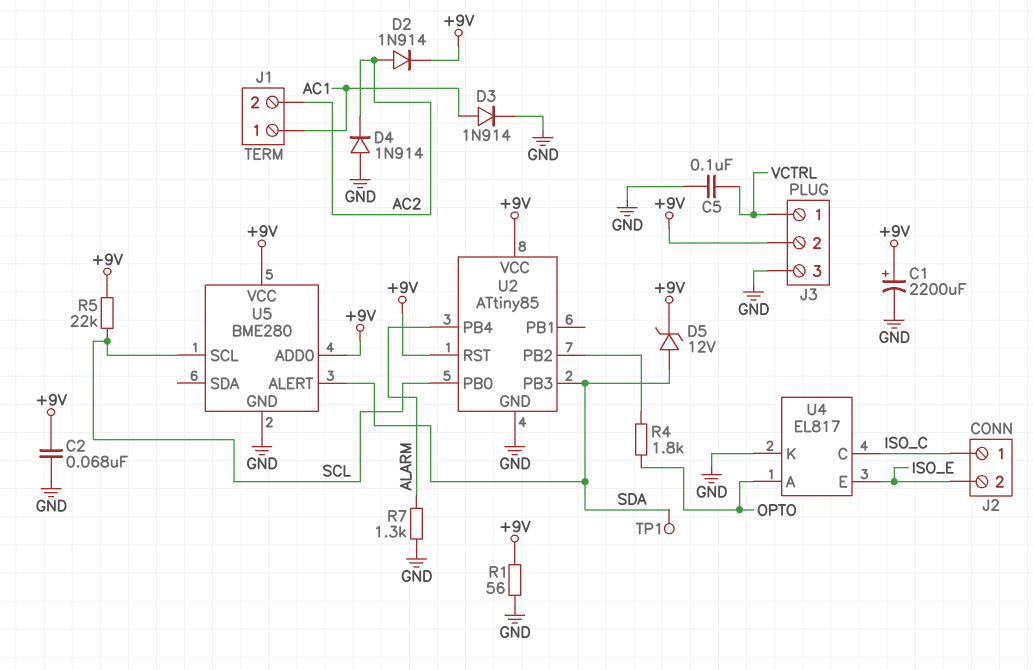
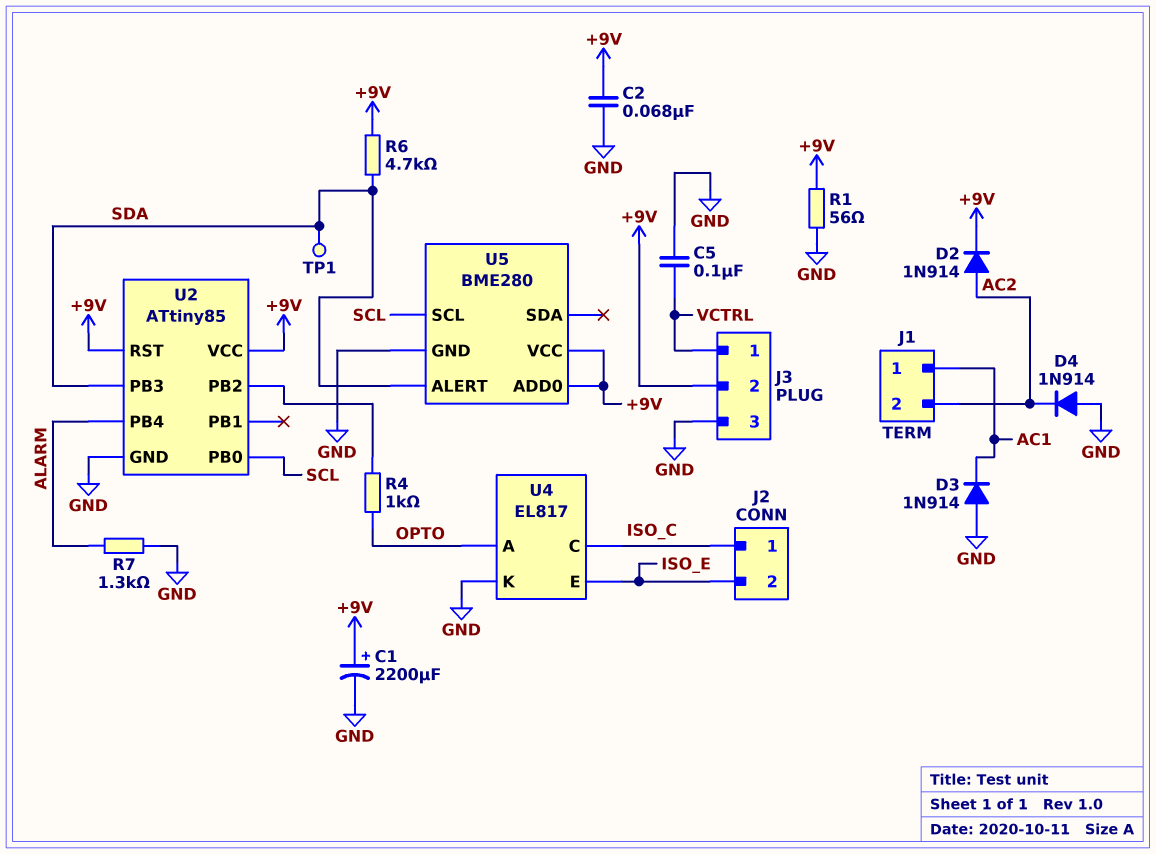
D3: diode 1N914 (A AC1, K GND) -> diode 1N914 (A GND, K AC1)
D5: zener 12V (A SDA, K +9V) -> none
R4: 1.8k (OPTO, U2/PB2) -> 1k (OPTO, U2/PB2)
R5: 22k (+9V, SCL) -> none
R6: none -> 4.7k (+9V, SDA)

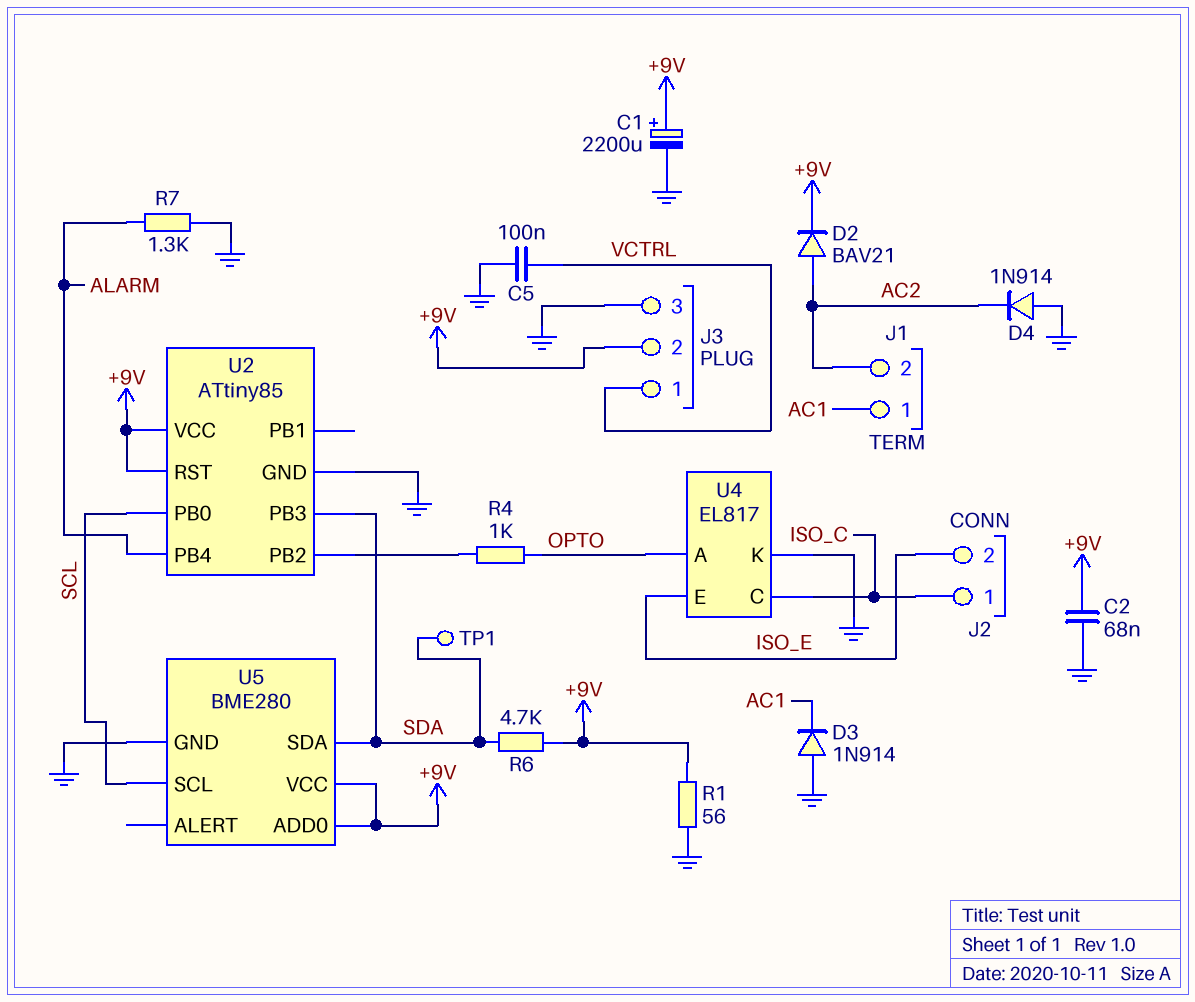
D2: diode 1N914 (A AC2, K +9V) -> diode BAV21 (A AC2, K +9V)
U5 pin ALERT: SDA -> none
U5 pin SDA: none -> SDA

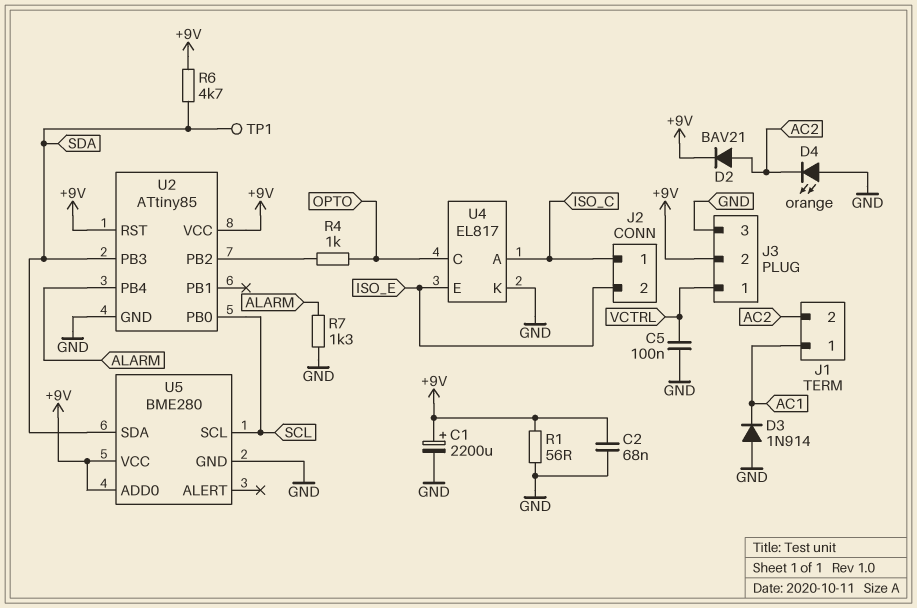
D4: diode 1N914 (A GND, K AC2) -> LED orange (A GND, K AC2)
U4 pin A: OPTO -> ISO_C
U4 pin C: ISO_C -> OPTO

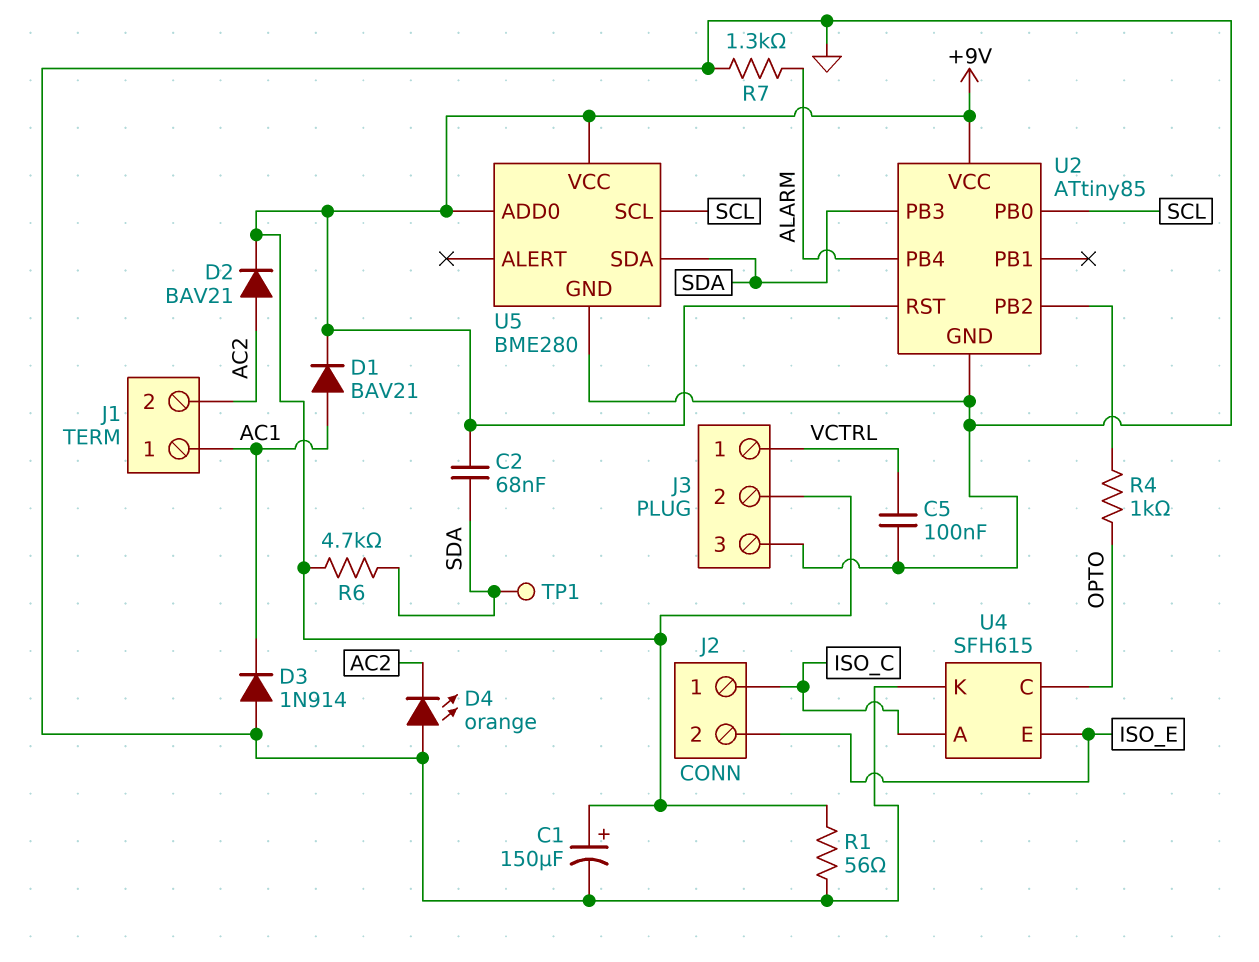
C1: 2200uF (plus +9V, minus GND) -> 150uF (plus +9V, minus GND)
C2: 68nF (+9V, GND) -> 68nF (+9V, SDA)
D1: none -> diode BAV21 (A AC1, K +9V)
U4: EL817 -> SFH615

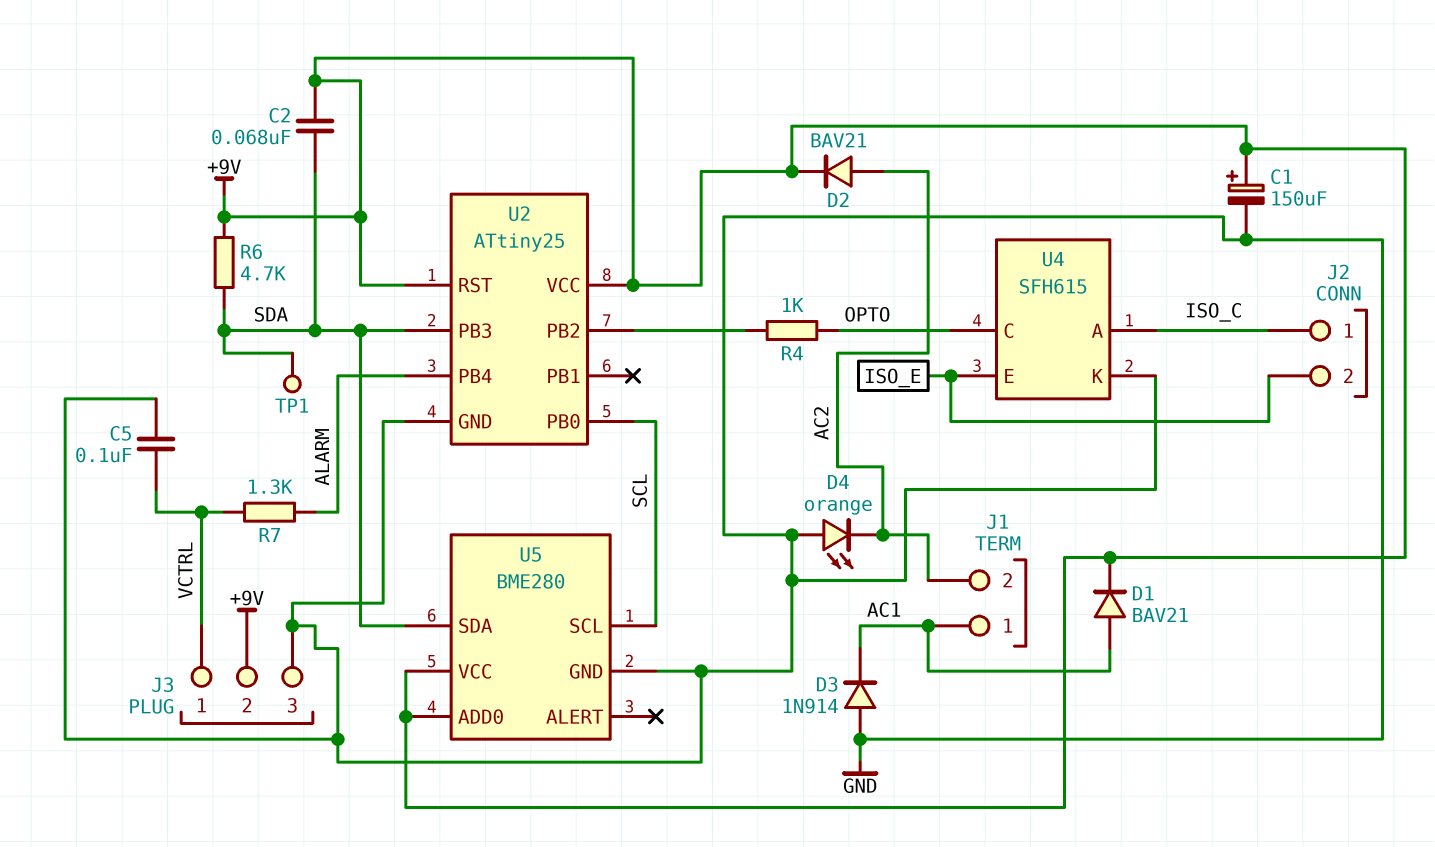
R1: 56 (+9V, GND) -> none
R7: 1.3k (ALARM, GND) -> 1.3k (ALARM, VCTRL)
U2: ATtiny85 -> ATtiny25

